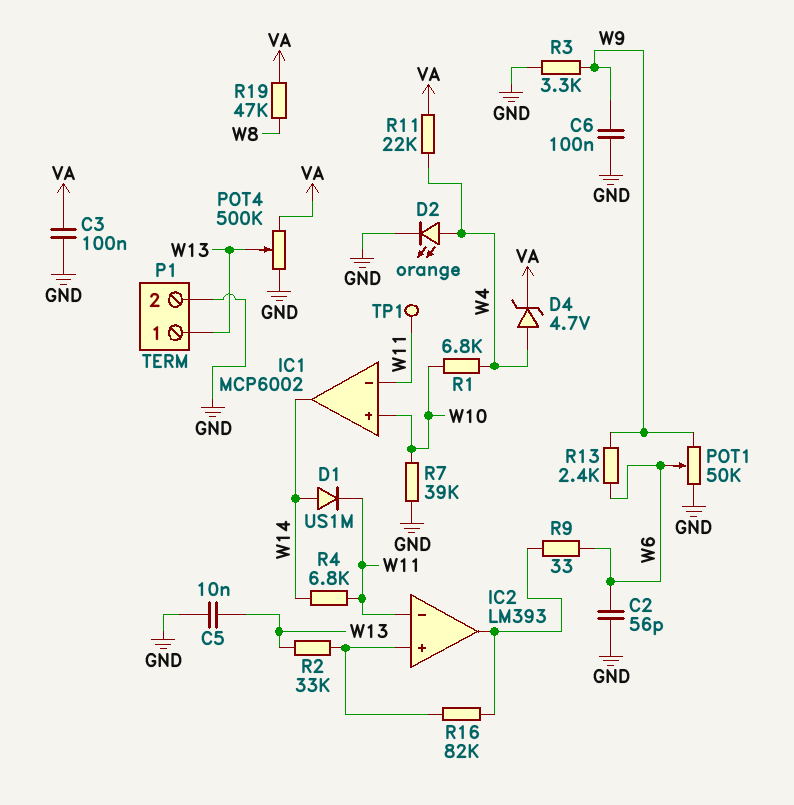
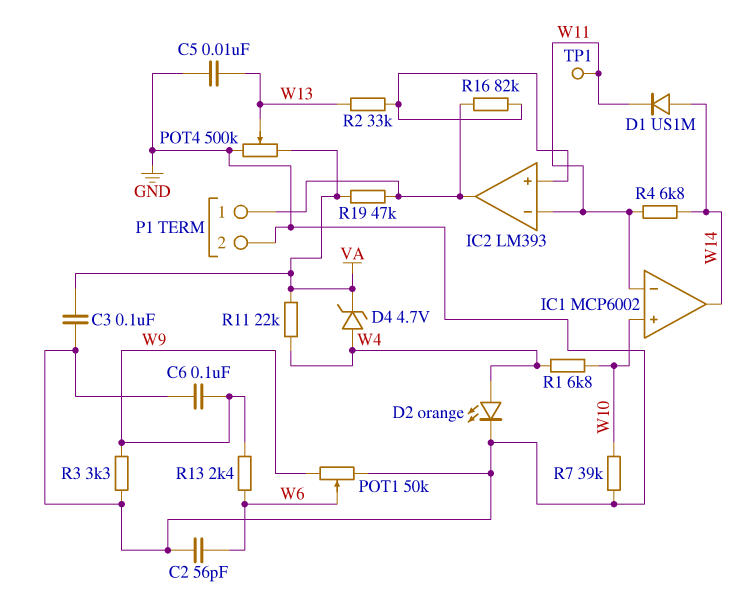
P1 pin 1: W13 -> IC2/out
R9: 33 (IC2/out, W6) -> none
R19: 47k (VA, W8) -> 47k (IC2/out, VA)

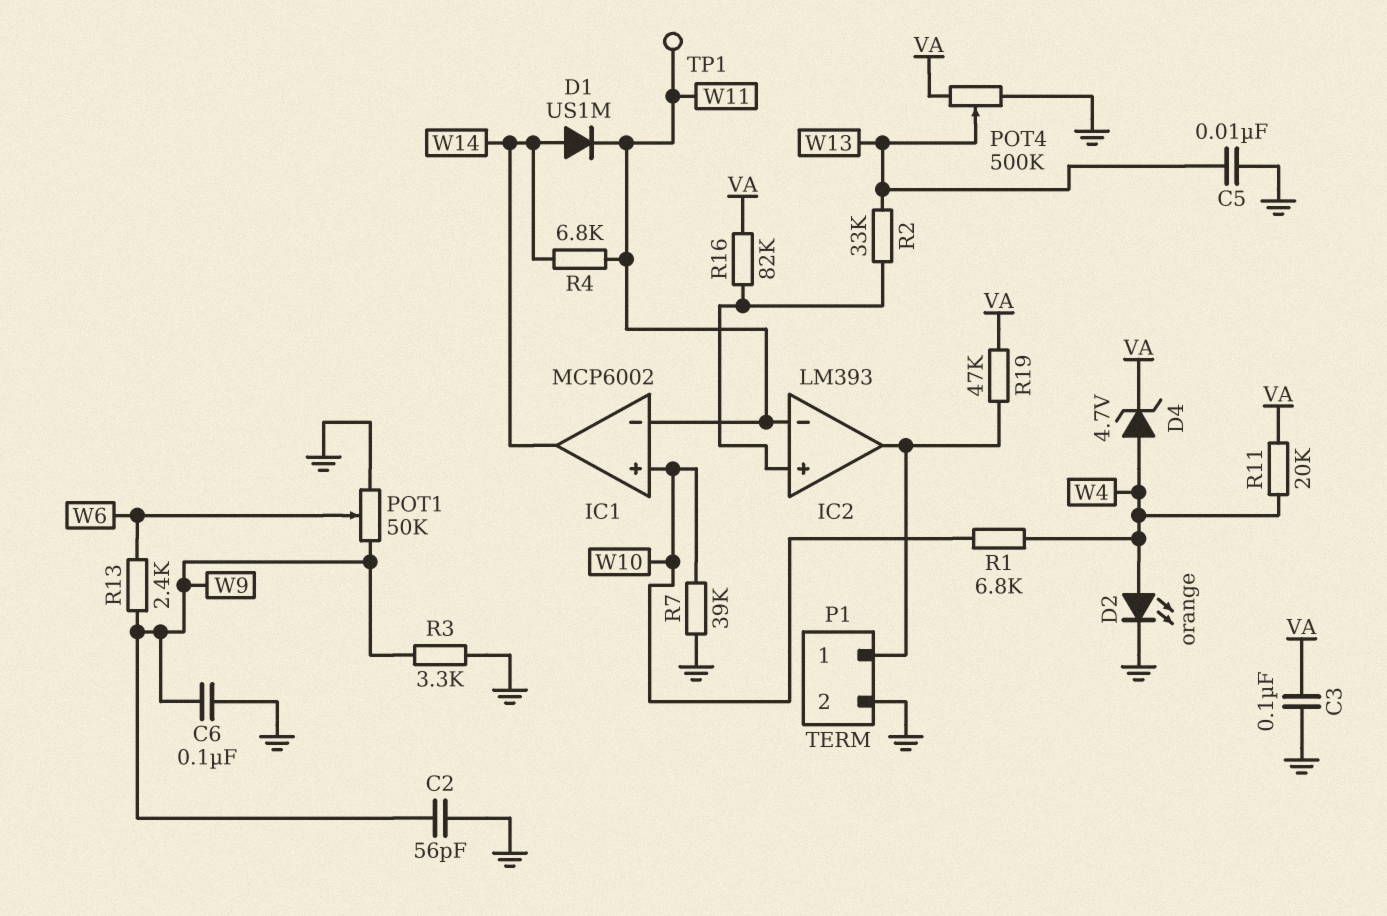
C2: 56pF (GND, W6) -> 56pF (GND, W9)
R11: 22k (VA, W4) -> 20k (VA, W4)
R16: 82k (IC2/in+, IC2/out) -> 82k (IC2/in+, VA)

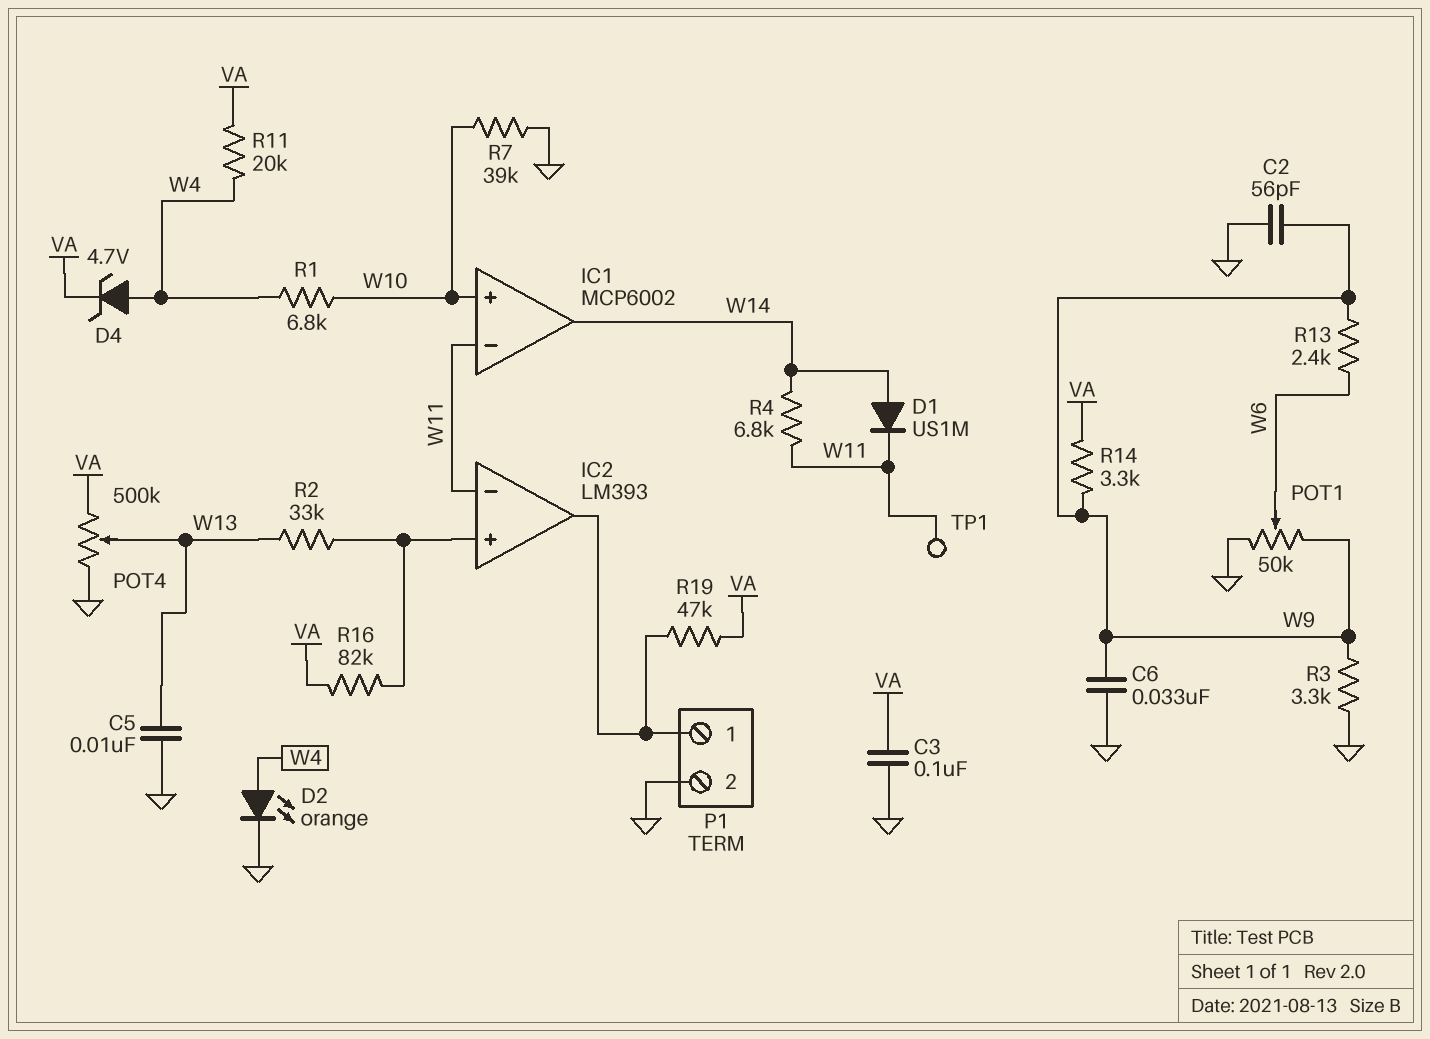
C6: 100nF (GND, W9) -> 33nF (GND, W9)
R14: none -> 3.3k (VA, W9)

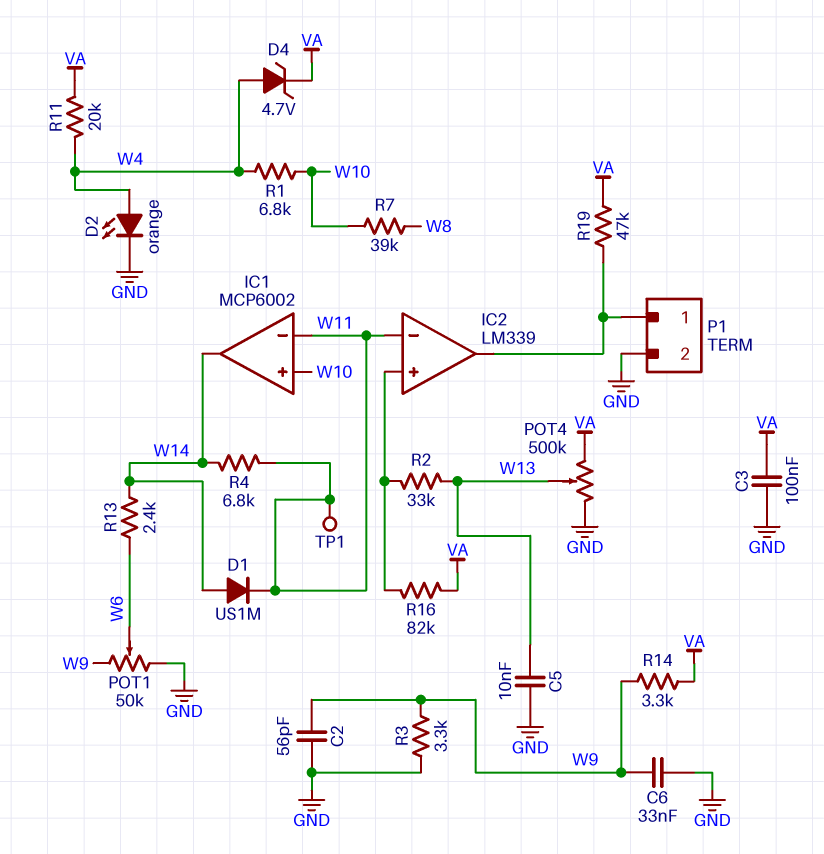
IC2: LM393 -> LM339
R7: 39k (GND, W10) -> 39k (W8, W10)
R13: 2.4k (W6, W9) -> 2.4k (W6, W14)

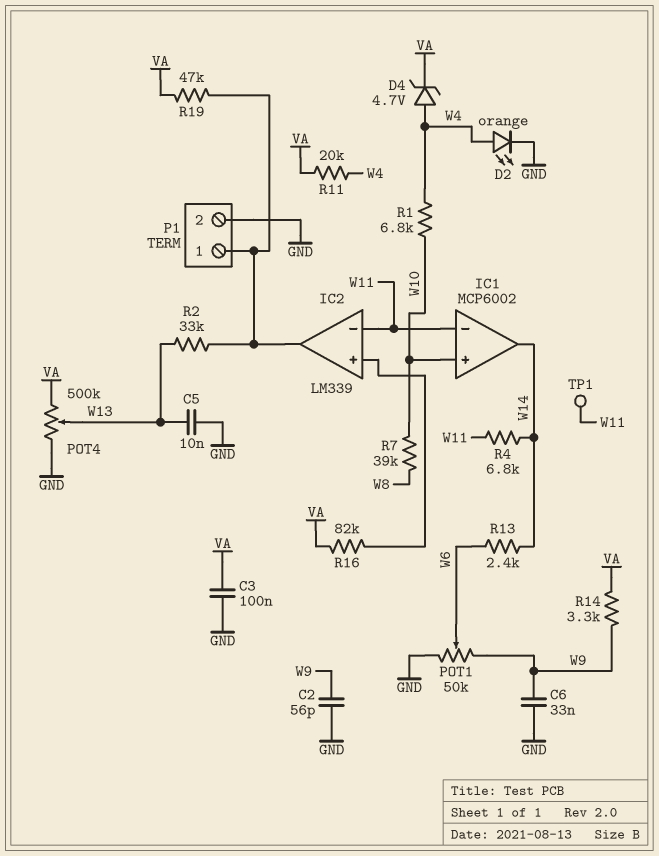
D1: diode US1M (A W14, K W11) -> none
R2: 33k (IC2/in+, W13) -> 33k (IC2/out, W13)
R3: 3.3k (GND, W9) -> none

